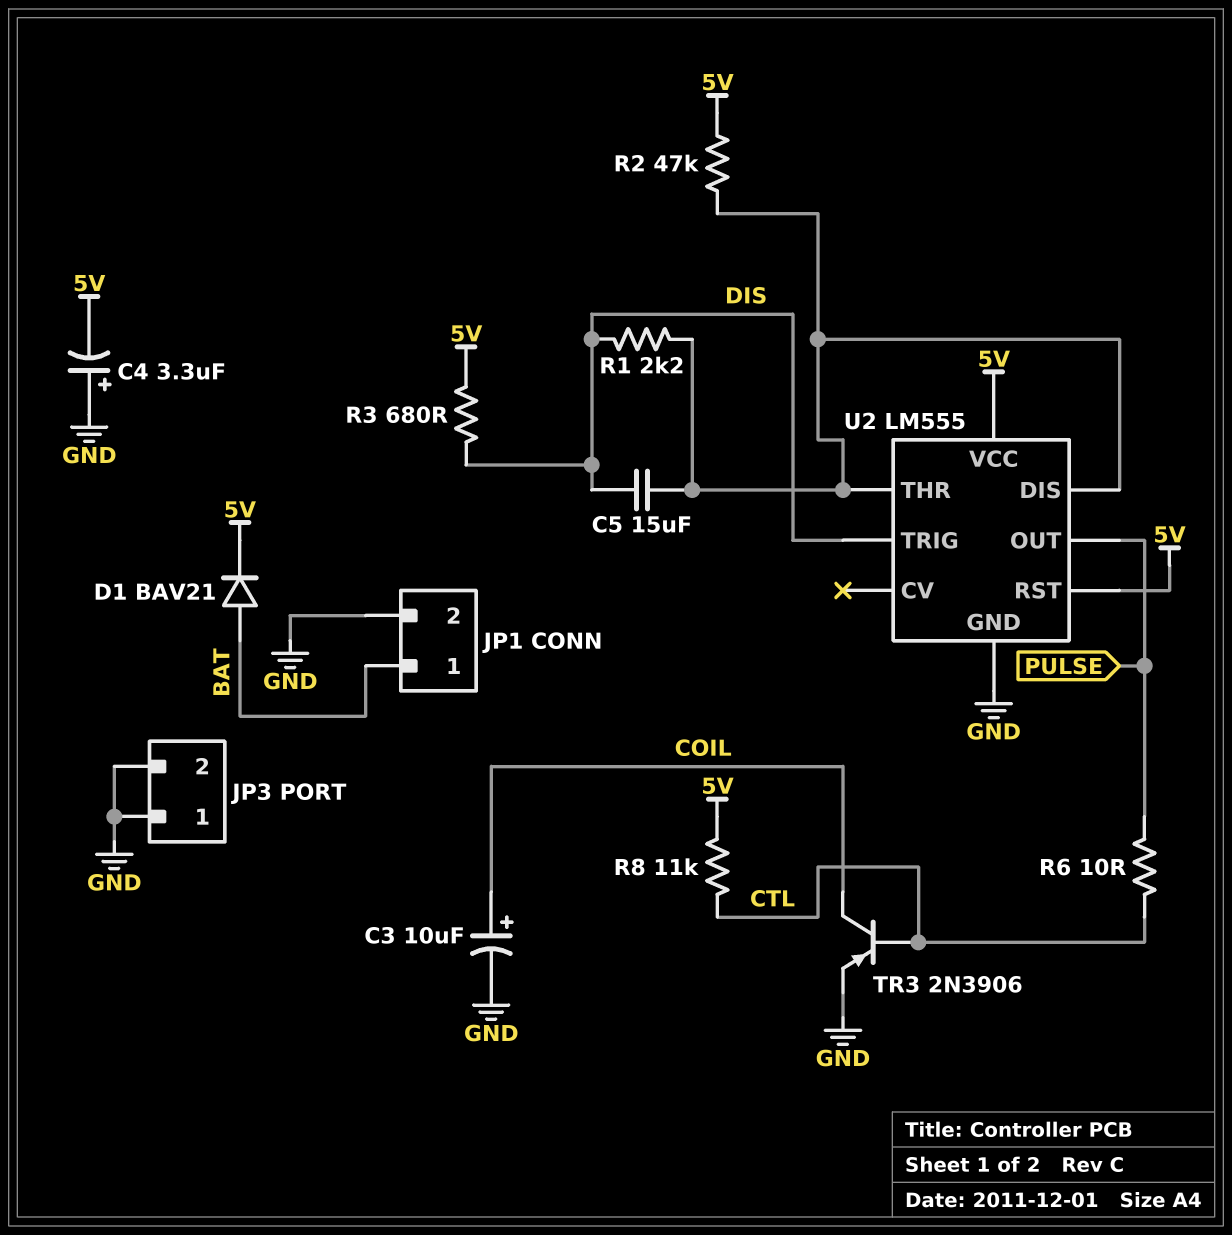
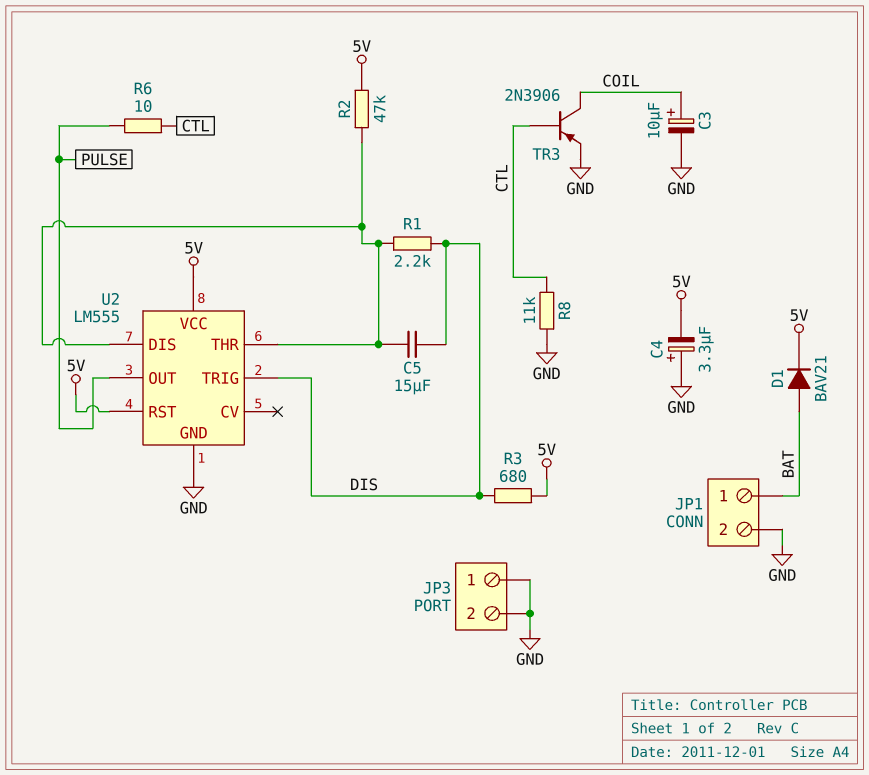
R8: 11k (5V, CTL) -> 11k (CTL, GND)

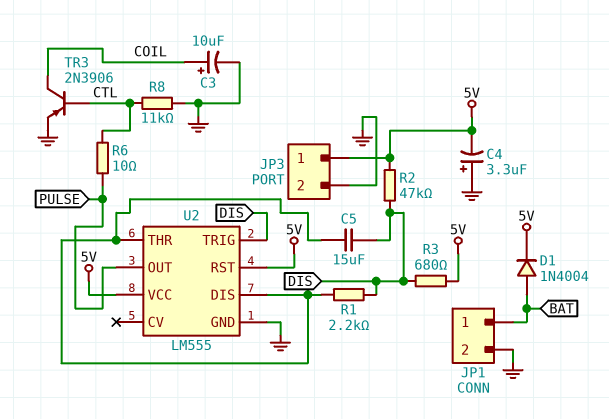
D1: diode BAV21 (A BAT, K 5V) -> diode 1N4004 (A BAT, K 5V)
JP3 pin 1: GND -> 5V
R2: 47k (5V, U2/DIS) -> 47k (5V, DIS)

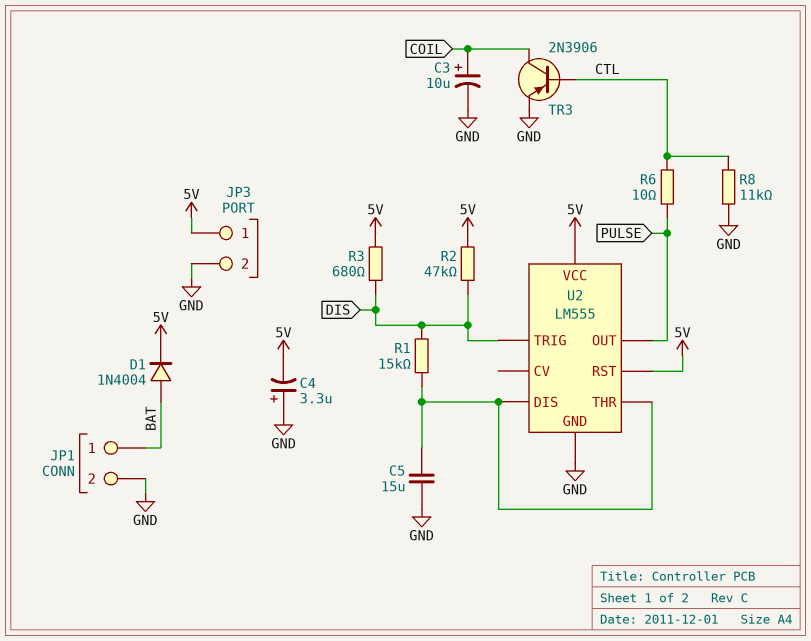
C5: 15uF (DIS, U2/DIS) -> 15uF (GND, U2/DIS)
R1: 2.2k (DIS, U2/DIS) -> 15k (DIS, U2/DIS)

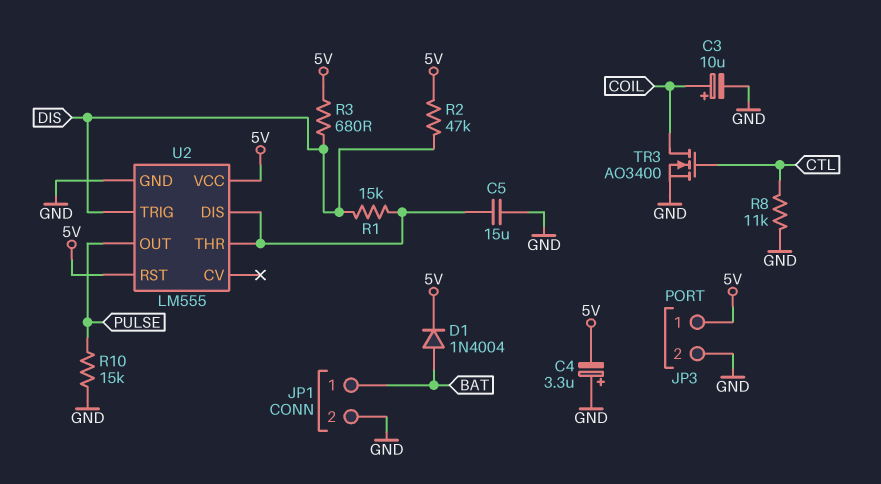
R6: 10 (CTL, PULSE) -> none
R10: none -> 15k (GND, PULSE)
TR3: PNP 2N3906 (B CTL, C COIL, E GND) -> NMOS AO3400 (G CTL, D COIL, S GND)

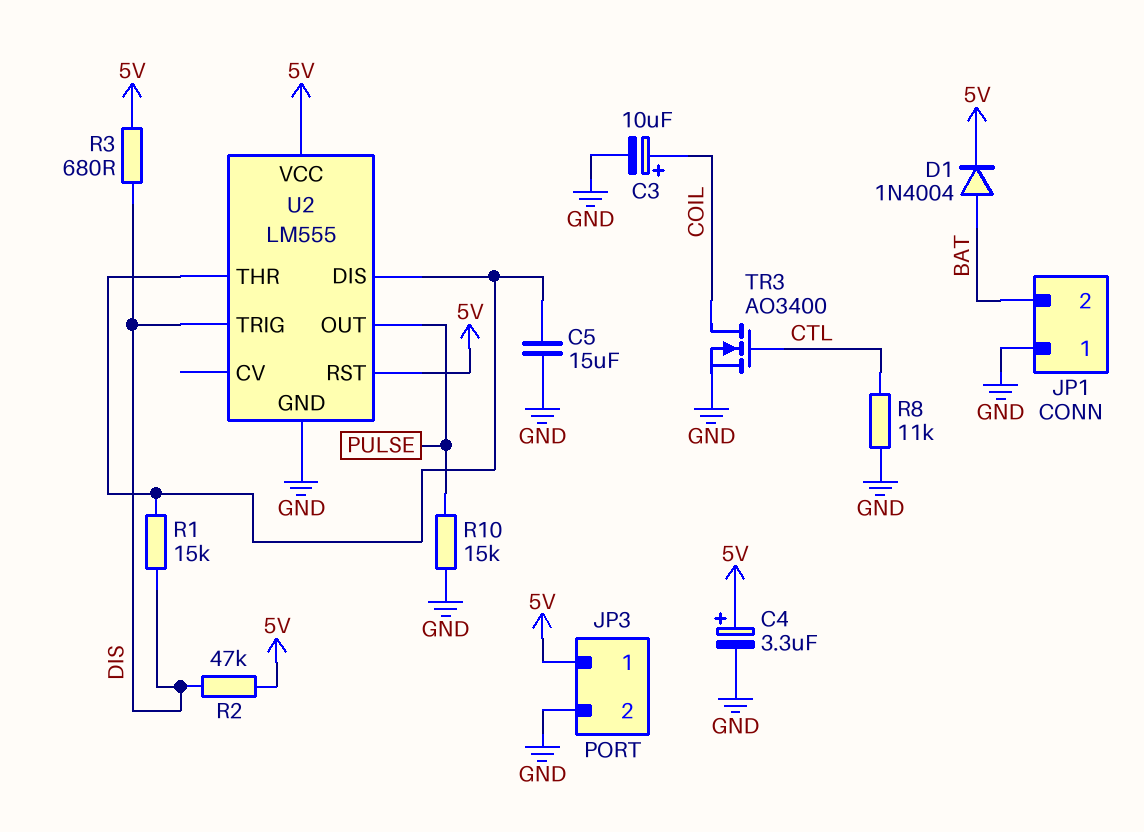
C4: 3.3uF (plus GND, minus 5V) -> 3.3uF (plus 5V, minus GND)
JP1 pin 1: BAT -> GND
JP1 pin 2: GND -> BAT

